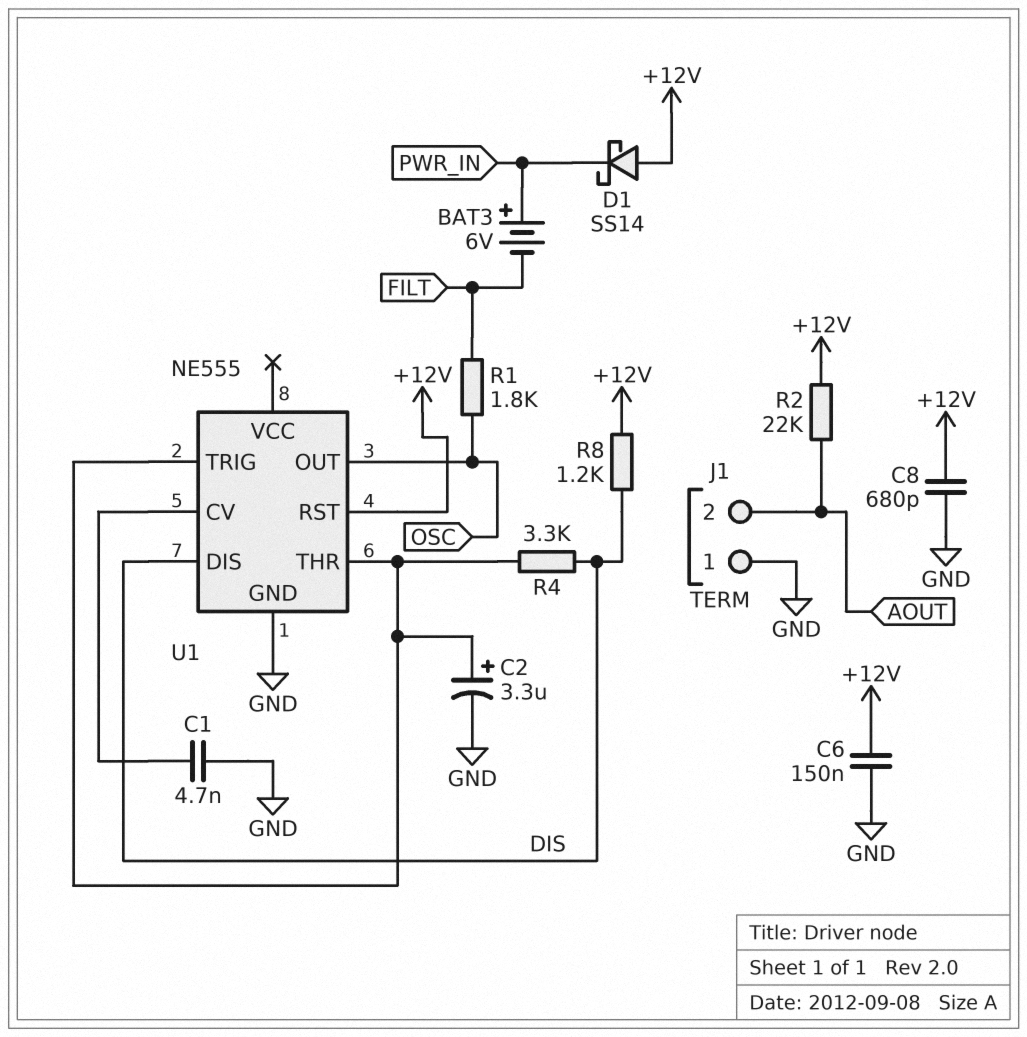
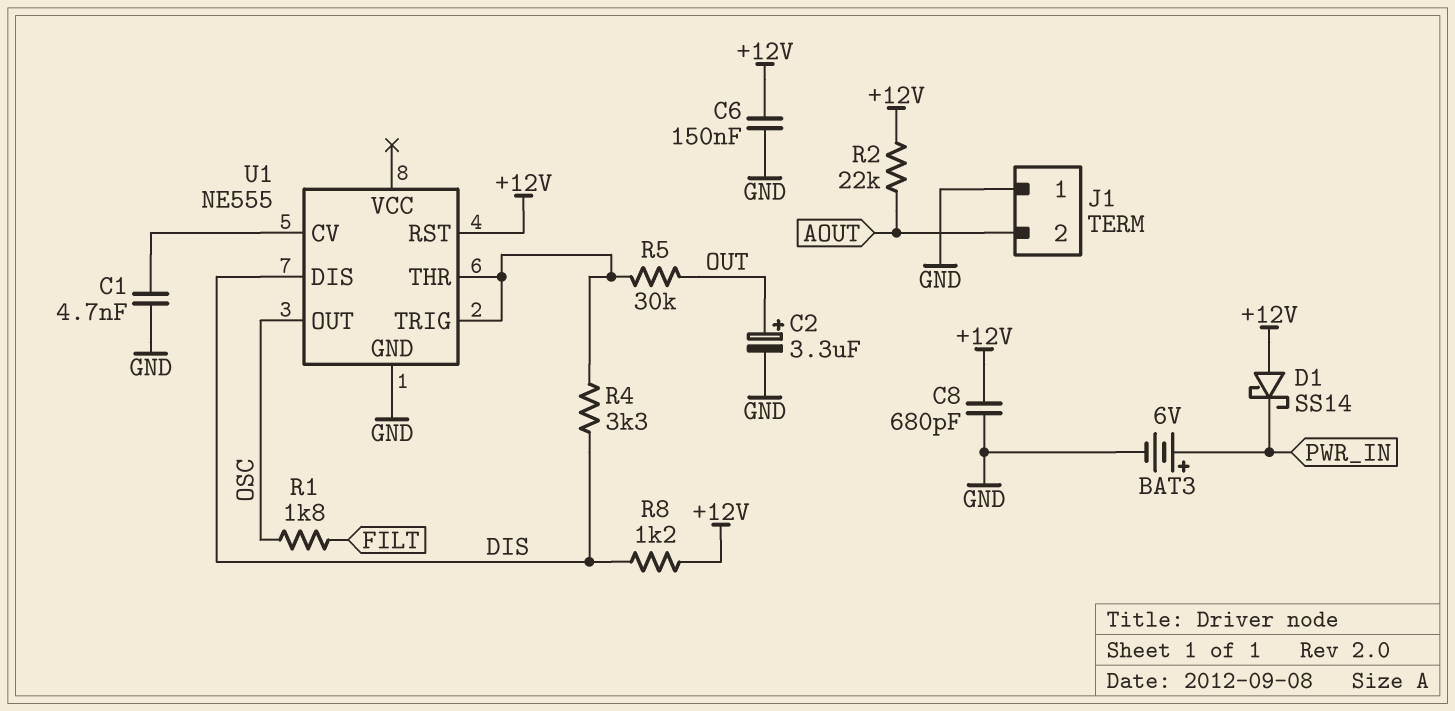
BAT3: 6V (plus PWR_IN, minus FILT) -> 6V (plus PWR_IN, minus GND)
C2: 3.3uF (plus U1/THR, minus GND) -> 3.3uF (plus OUT, minus GND)
R5: none -> 30k (OUT, U1/THR)

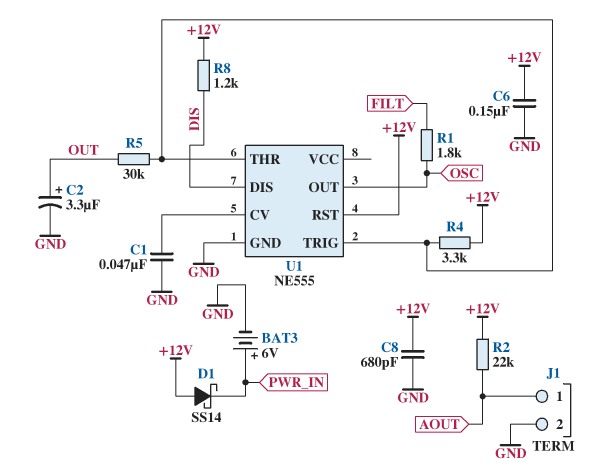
C1: 4.7nF (GND, U1/CV) -> 47nF (GND, U1/CV)
J1 pin 1: GND -> AOUT
J1 pin 2: AOUT -> GND
R4: 3.3k (DIS, U1/THR) -> 3.3k (+12V, U1/THR)

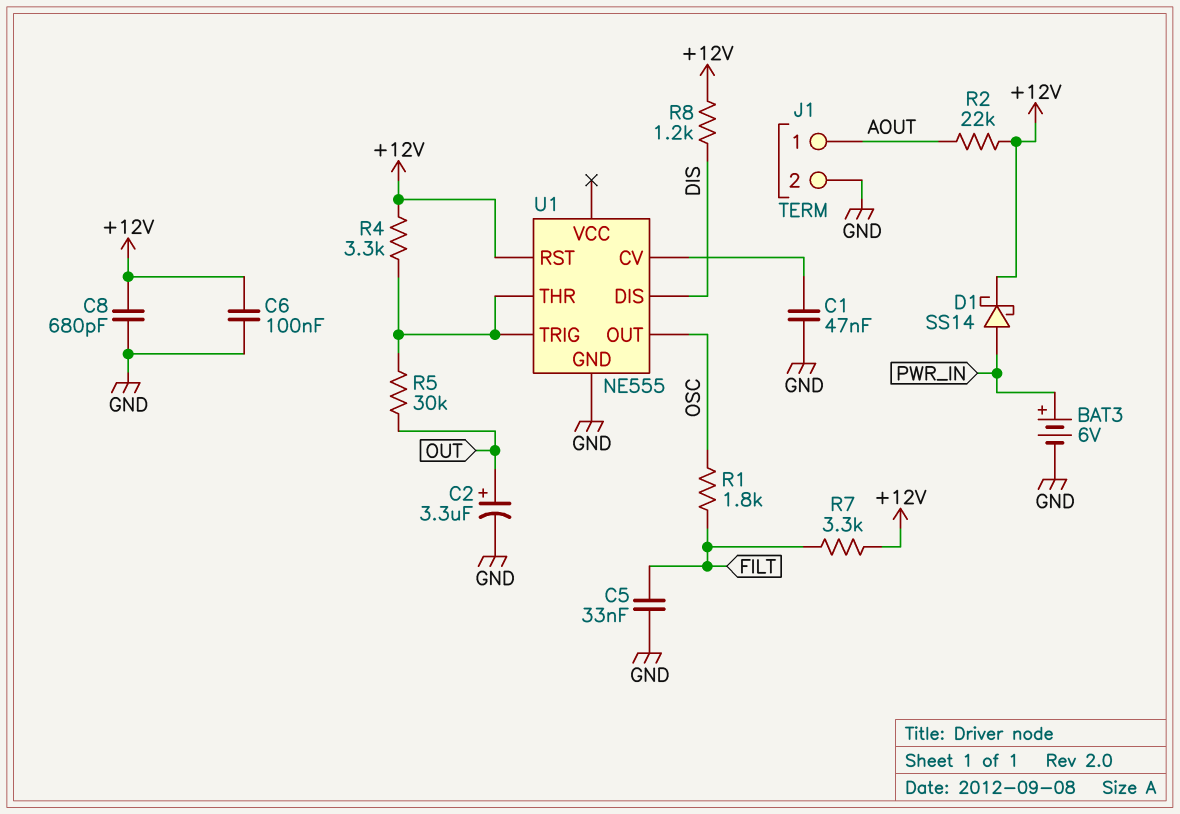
C5: none -> 33nF (FILT, GND)
C6: 150nF (+12V, GND) -> 100nF (+12V, GND)
D1: schottky SS14 (A +12V, K PWR_IN) -> schottky SS14 (A PWR_IN, K +12V)
R7: none -> 3.3k (+12V, FILT)

